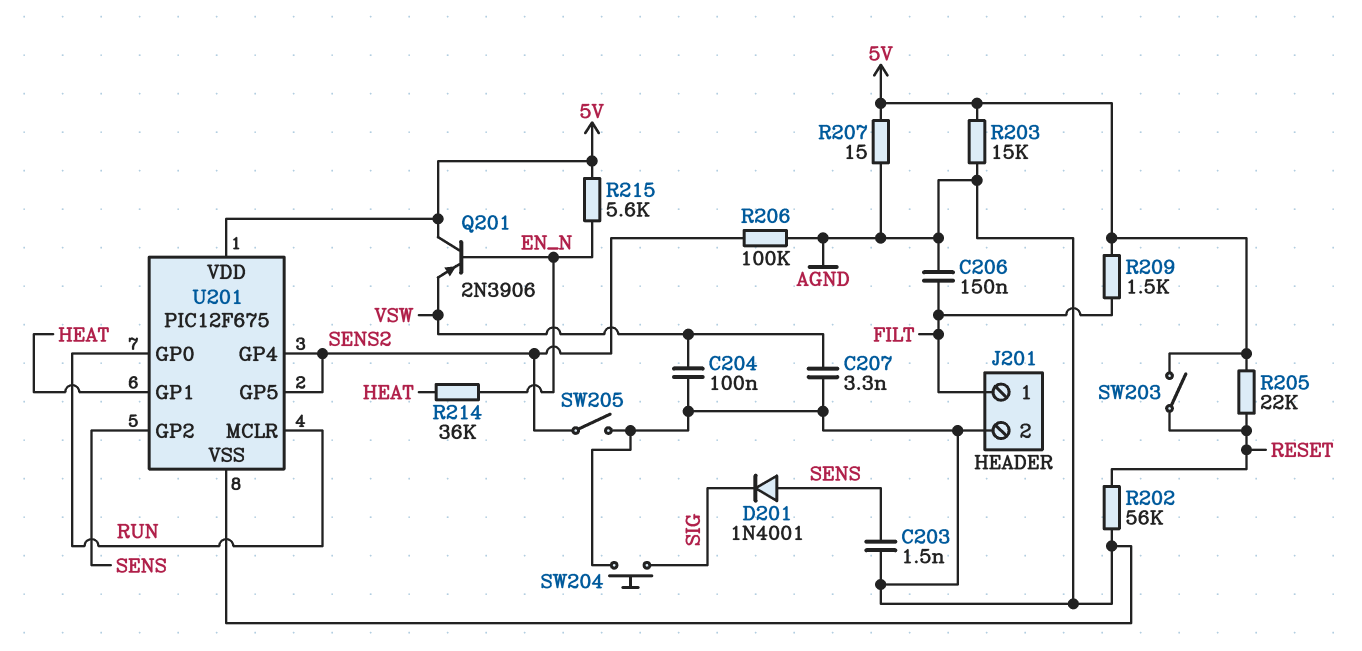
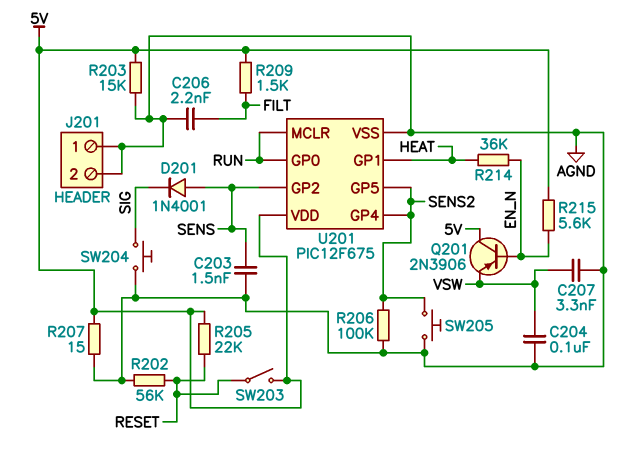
C206: 150nF (AGND, FILT) -> 2.2nF (AGND, FILT)
J201 pin 1: FILT -> AGND
SW205: switch (AGND, SENS2) -> button (AGND, SENS2)

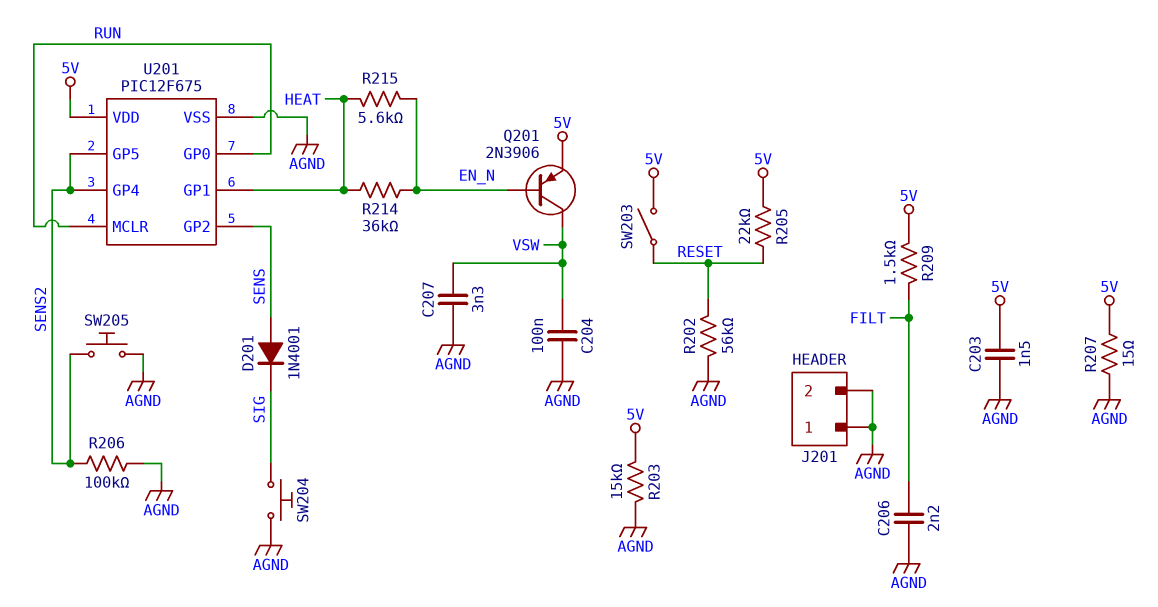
C203: 1.5nF (AGND, SENS) -> 1.5nF (5V, AGND)
Q201: PNP 2N3906 (B EN_N, C 5V, E VSW) -> PNP 2N3906 (B EN_N, C VSW, E 5V)
R215: 5.6k (5V, EN_N) -> 5.6k (EN_N, HEAT)

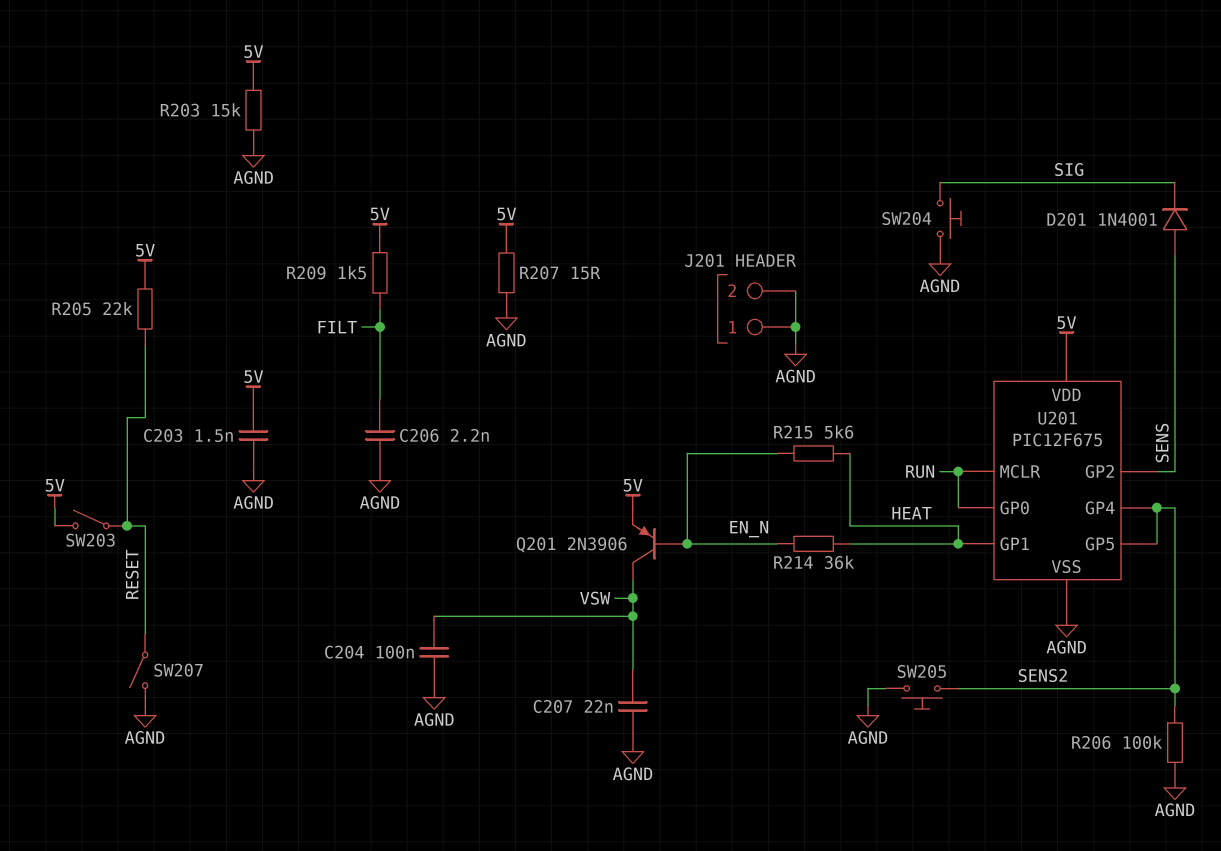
C207: 3.3nF (AGND, VSW) -> 22nF (AGND, VSW)
R202: 56k (AGND, RESET) -> none
SW207: none -> switch (AGND, RESET)

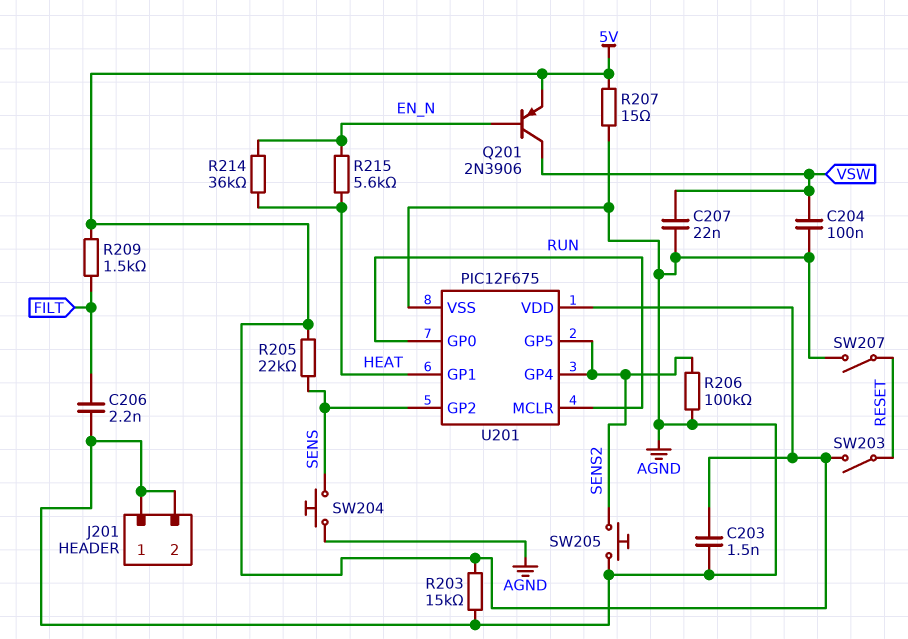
D201: diode 1N4001 (A SENS, K SIG) -> none
R205: 22k (5V, RESET) -> 22k (5V, SENS)
SW204: button (AGND, SIG) -> button (AGND, SENS)

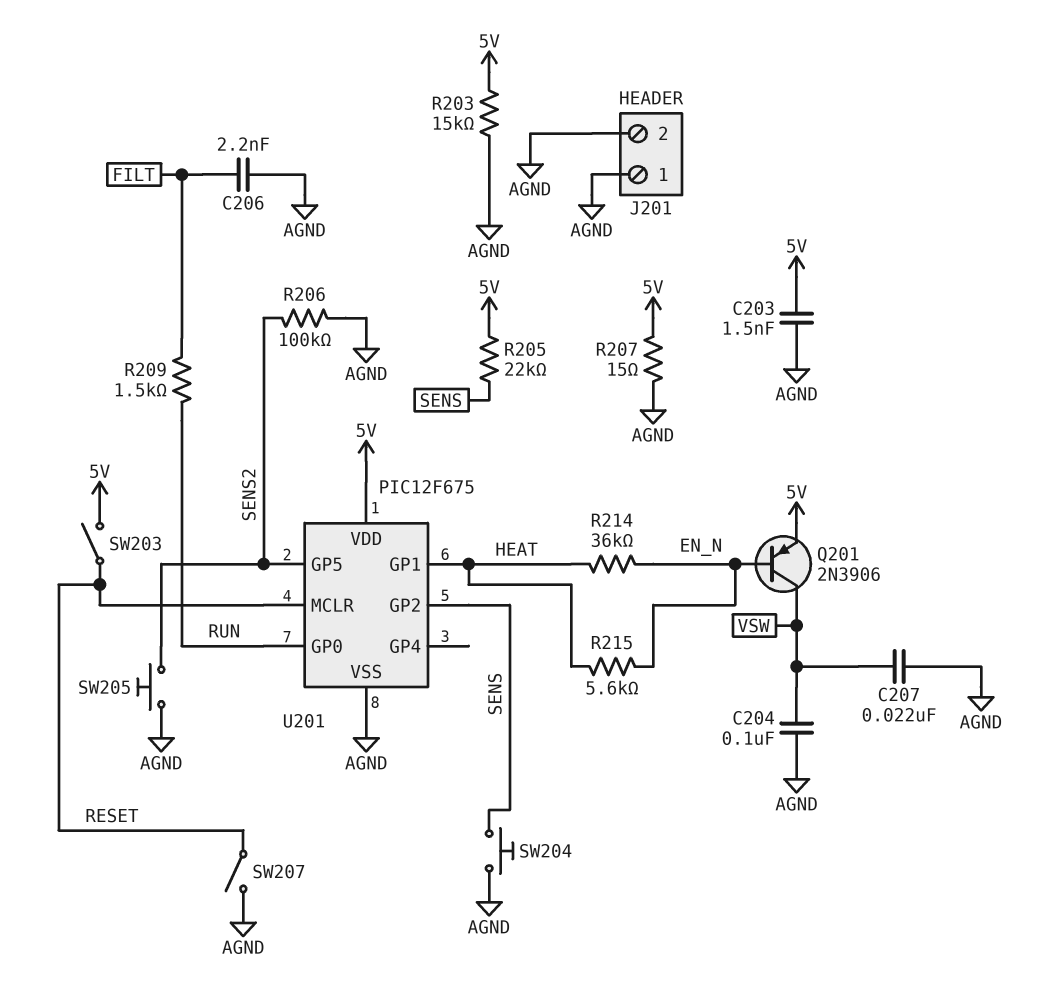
R209: 1.5k (5V, FILT) -> 1.5k (FILT, RUN)
U201 pin GP4: SENS2 -> none
U201 pin MCLR: RUN -> RESET

